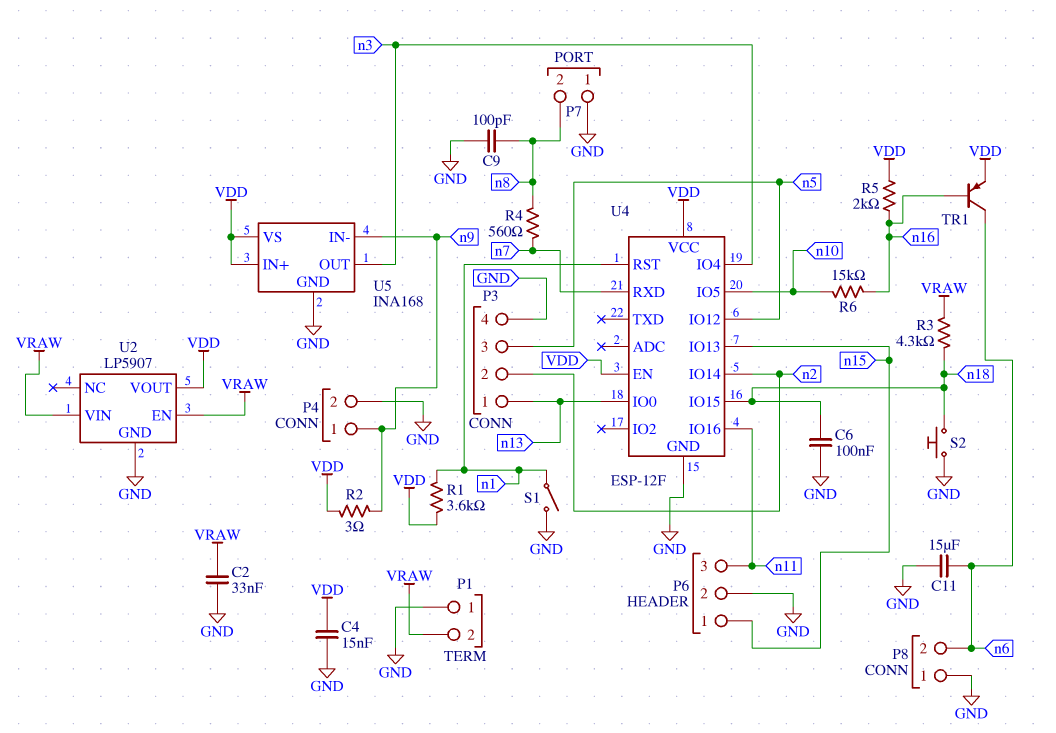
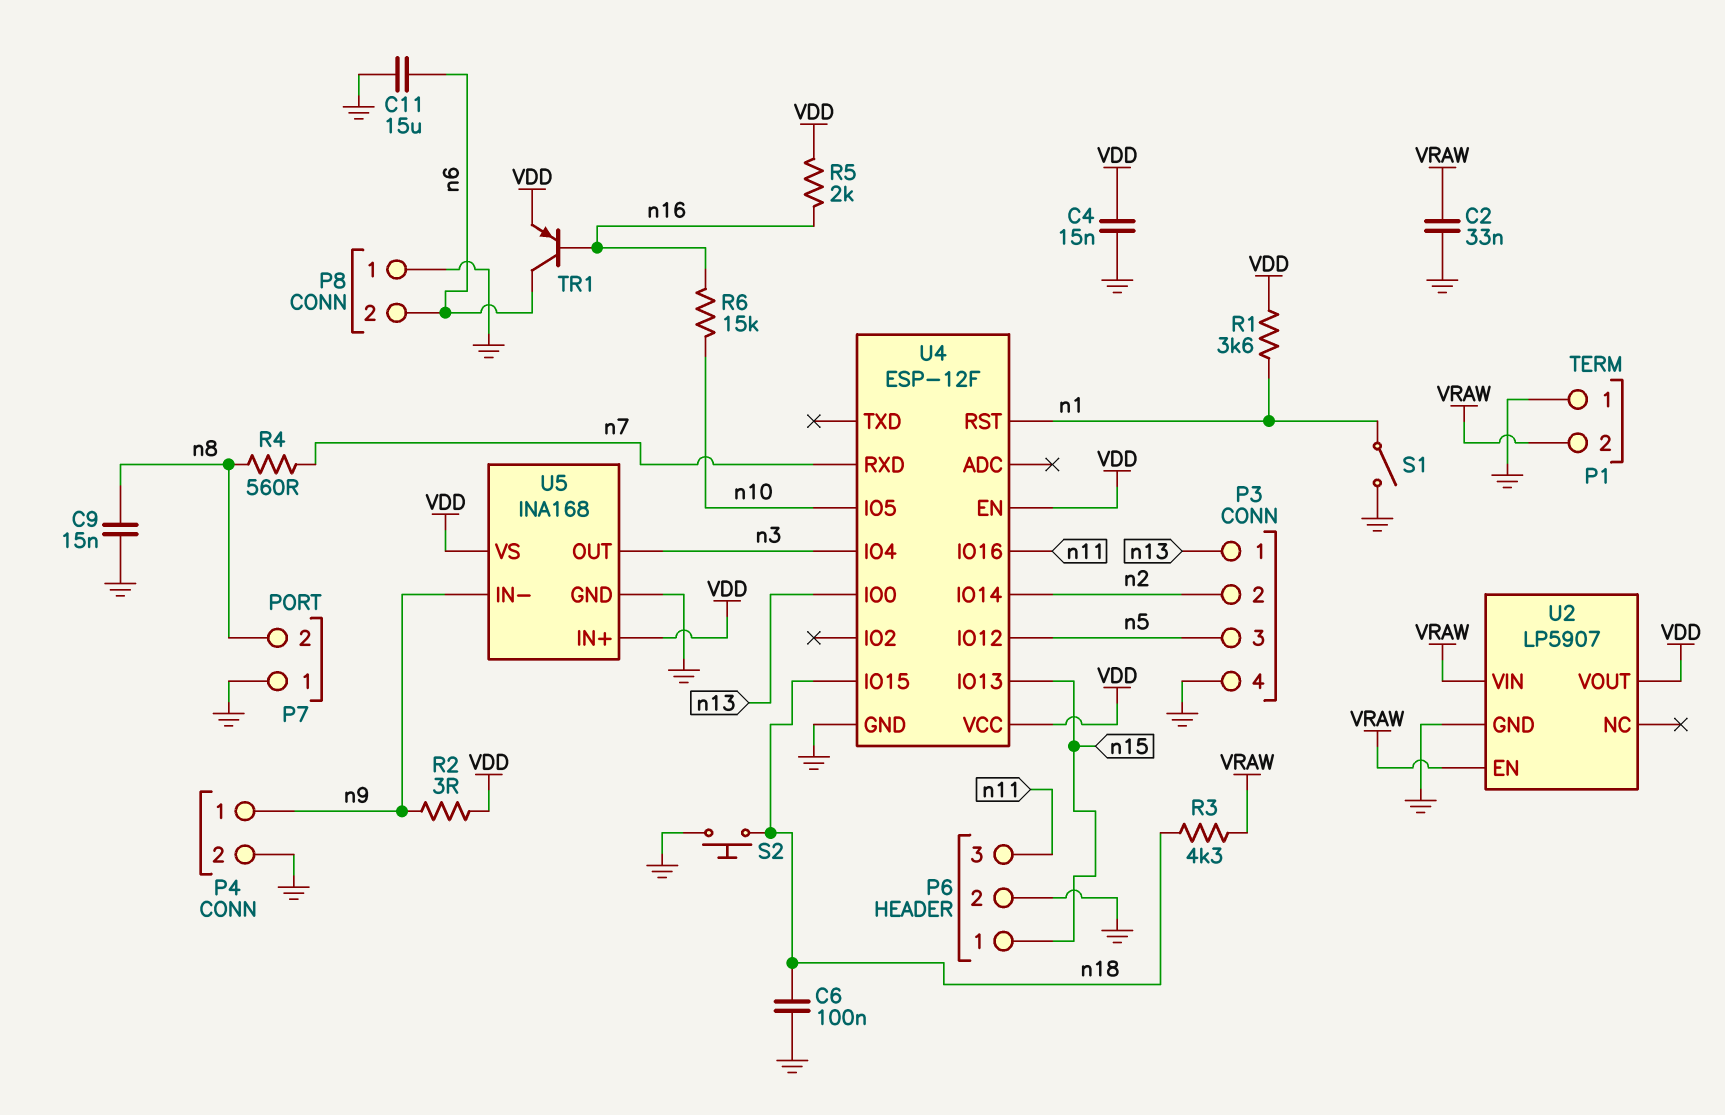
C9: 100pF (GND, n8) -> 15nF (GND, n8)

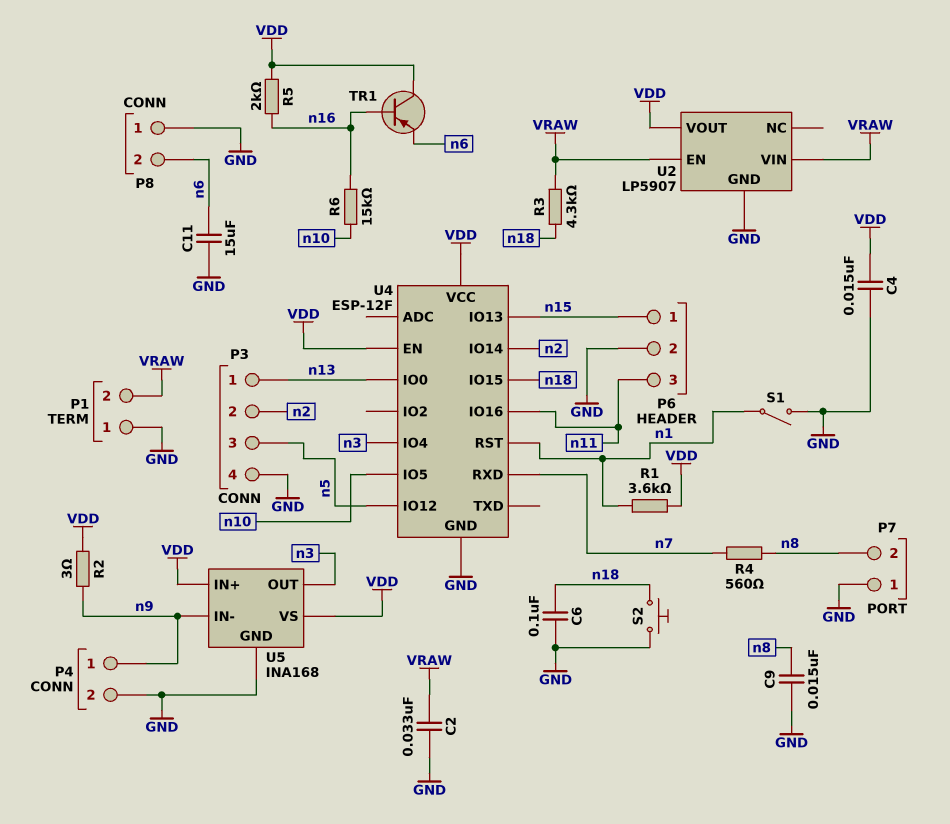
TR1: PNP (B n16, C n6, E VDD) -> PNP (B n16, C VDD, E n6)

